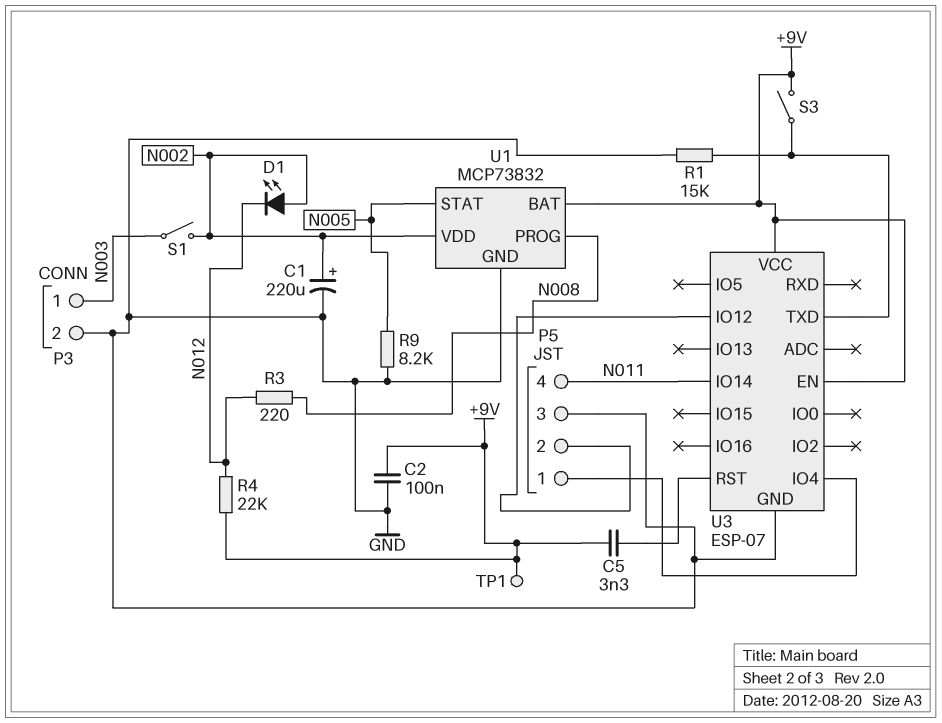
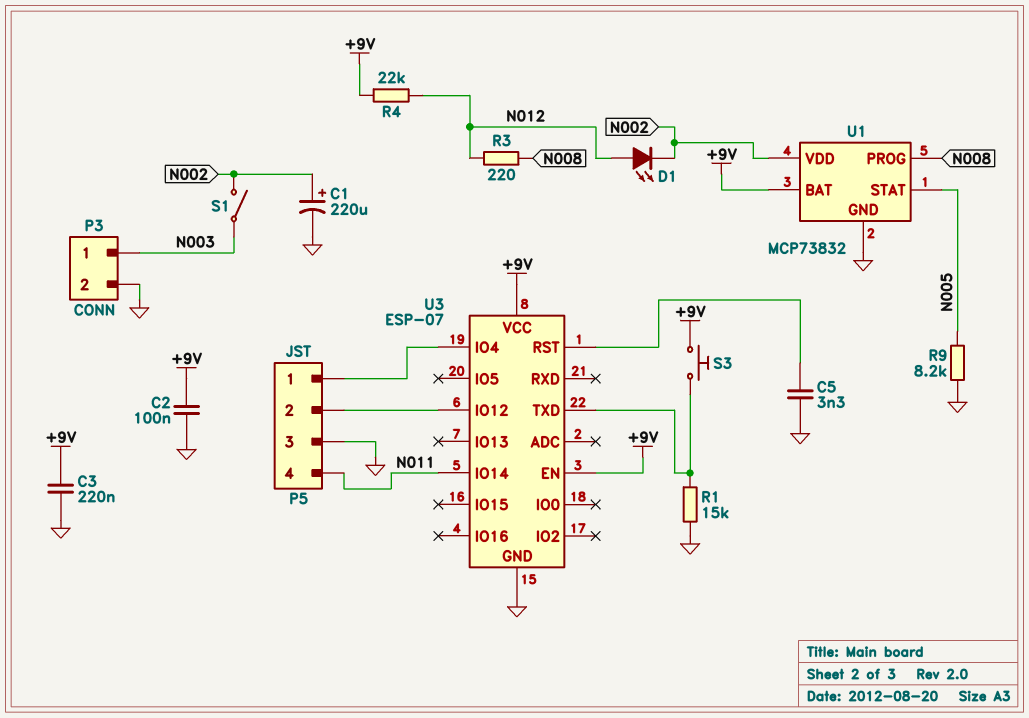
C3: none -> 220nF (+9V, GND)
C5: 3.3nF (+9V, U3/RST) -> 3.3nF (GND, U3/RST)
D1: LED (A N002, K N012) -> LED (A N012, K N002)
S3: switch (+9V, U3/TXD) -> button (+9V, U3/TXD)
TP1: test point (+9V) -> none

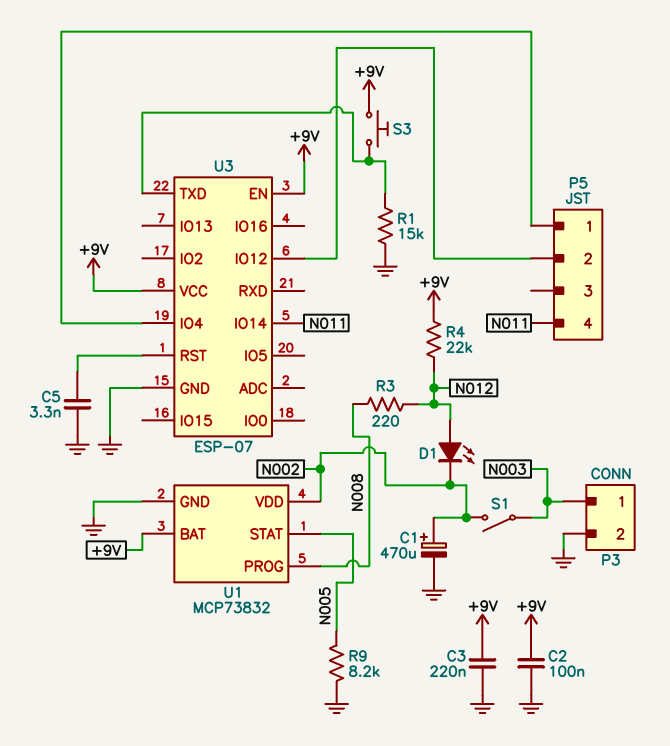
C1: 220uF (plus N002, minus GND) -> 470uF (plus N002, minus GND)
P5 pin 3: GND -> none

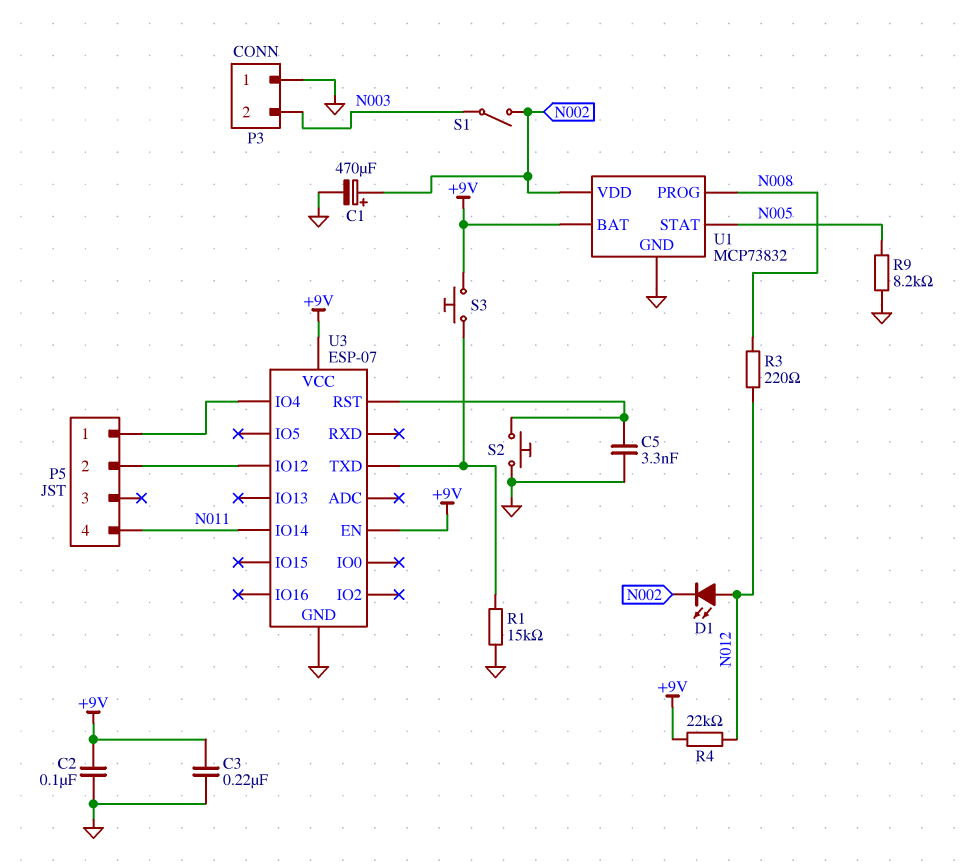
P3 pin 1: N003 -> GND
P3 pin 2: GND -> N003
S2: none -> button (GND, U3/RST)

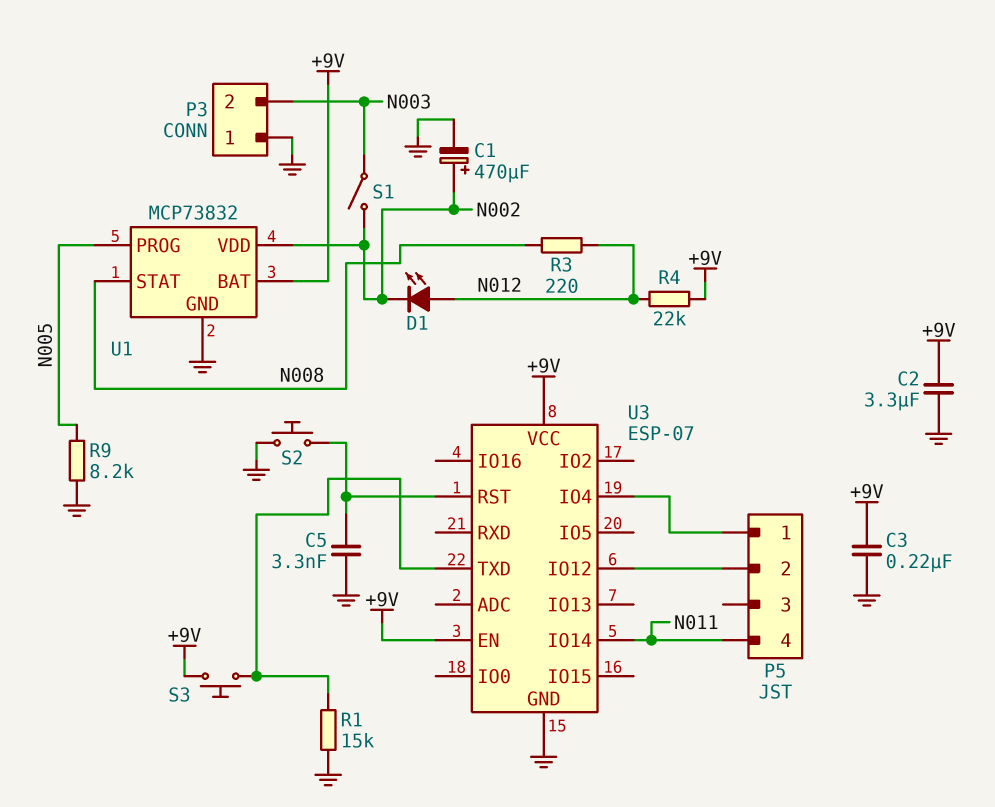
C2: 100nF (+9V, GND) -> 3.3uF (+9V, GND)
U1 pin PROG: N008 -> N005
U1 pin STAT: N005 -> N008

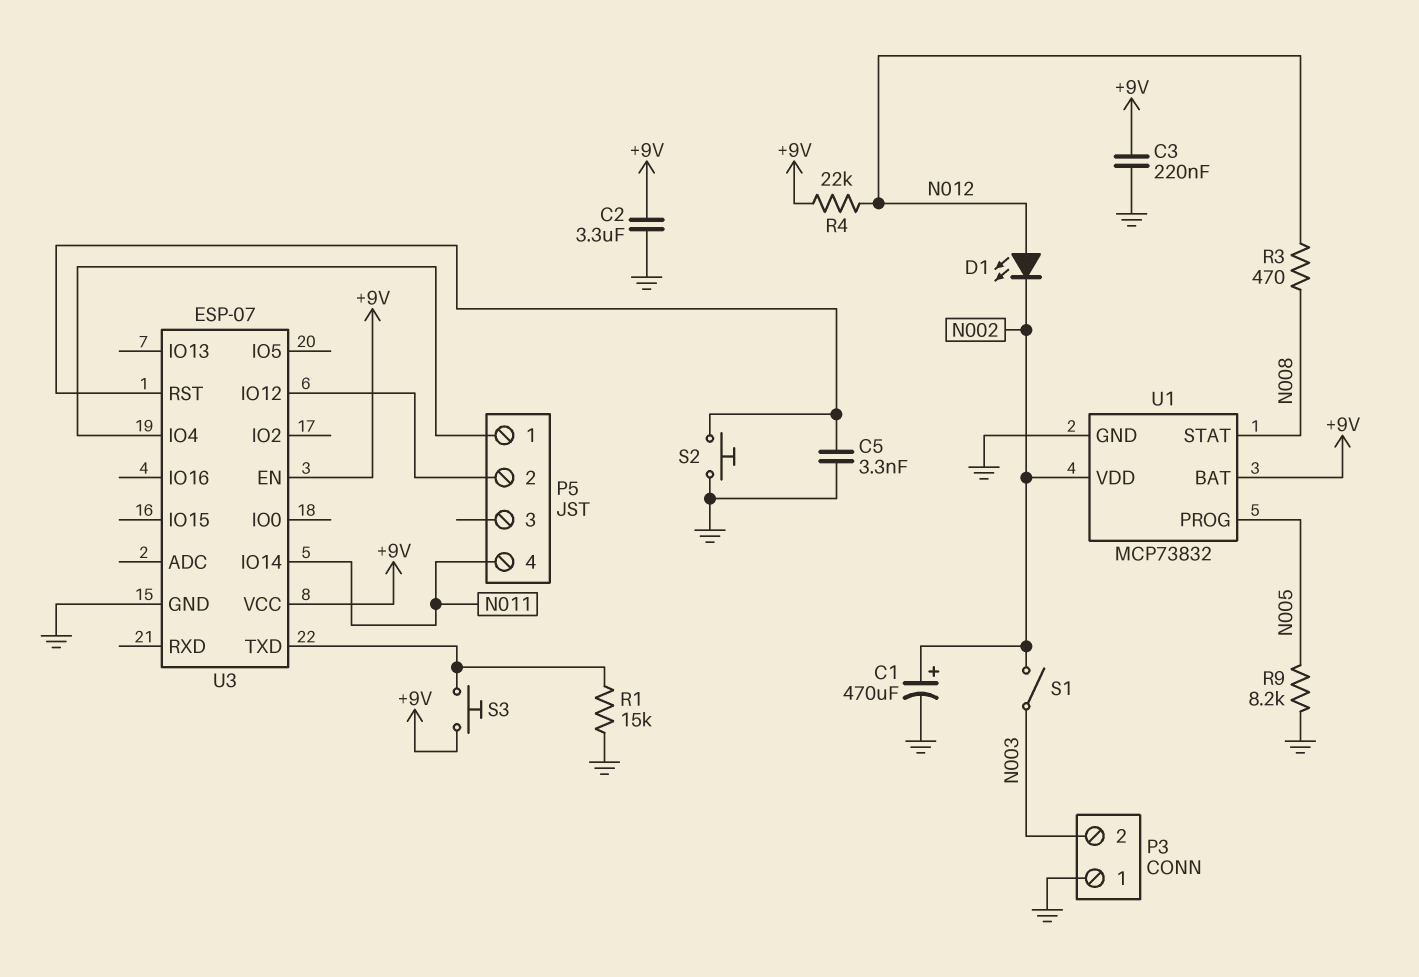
R3: 220 (N008, N012) -> 470 (N008, N012)

